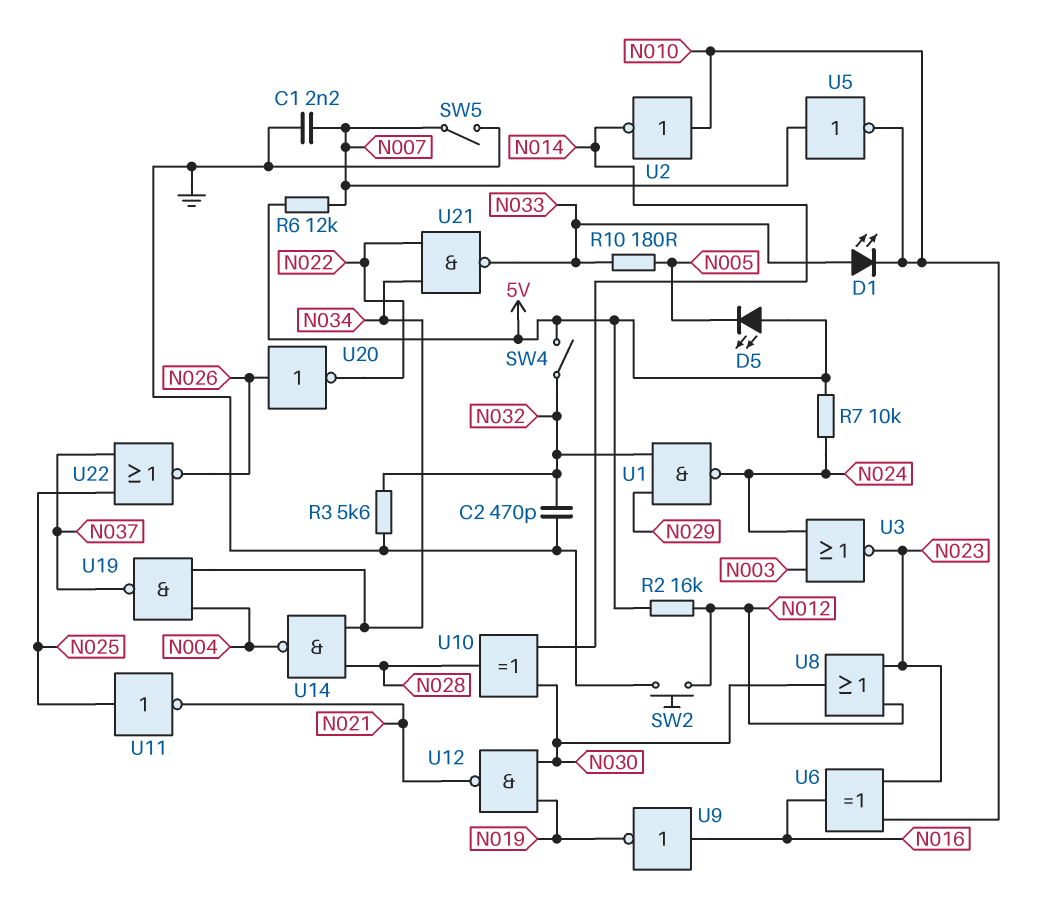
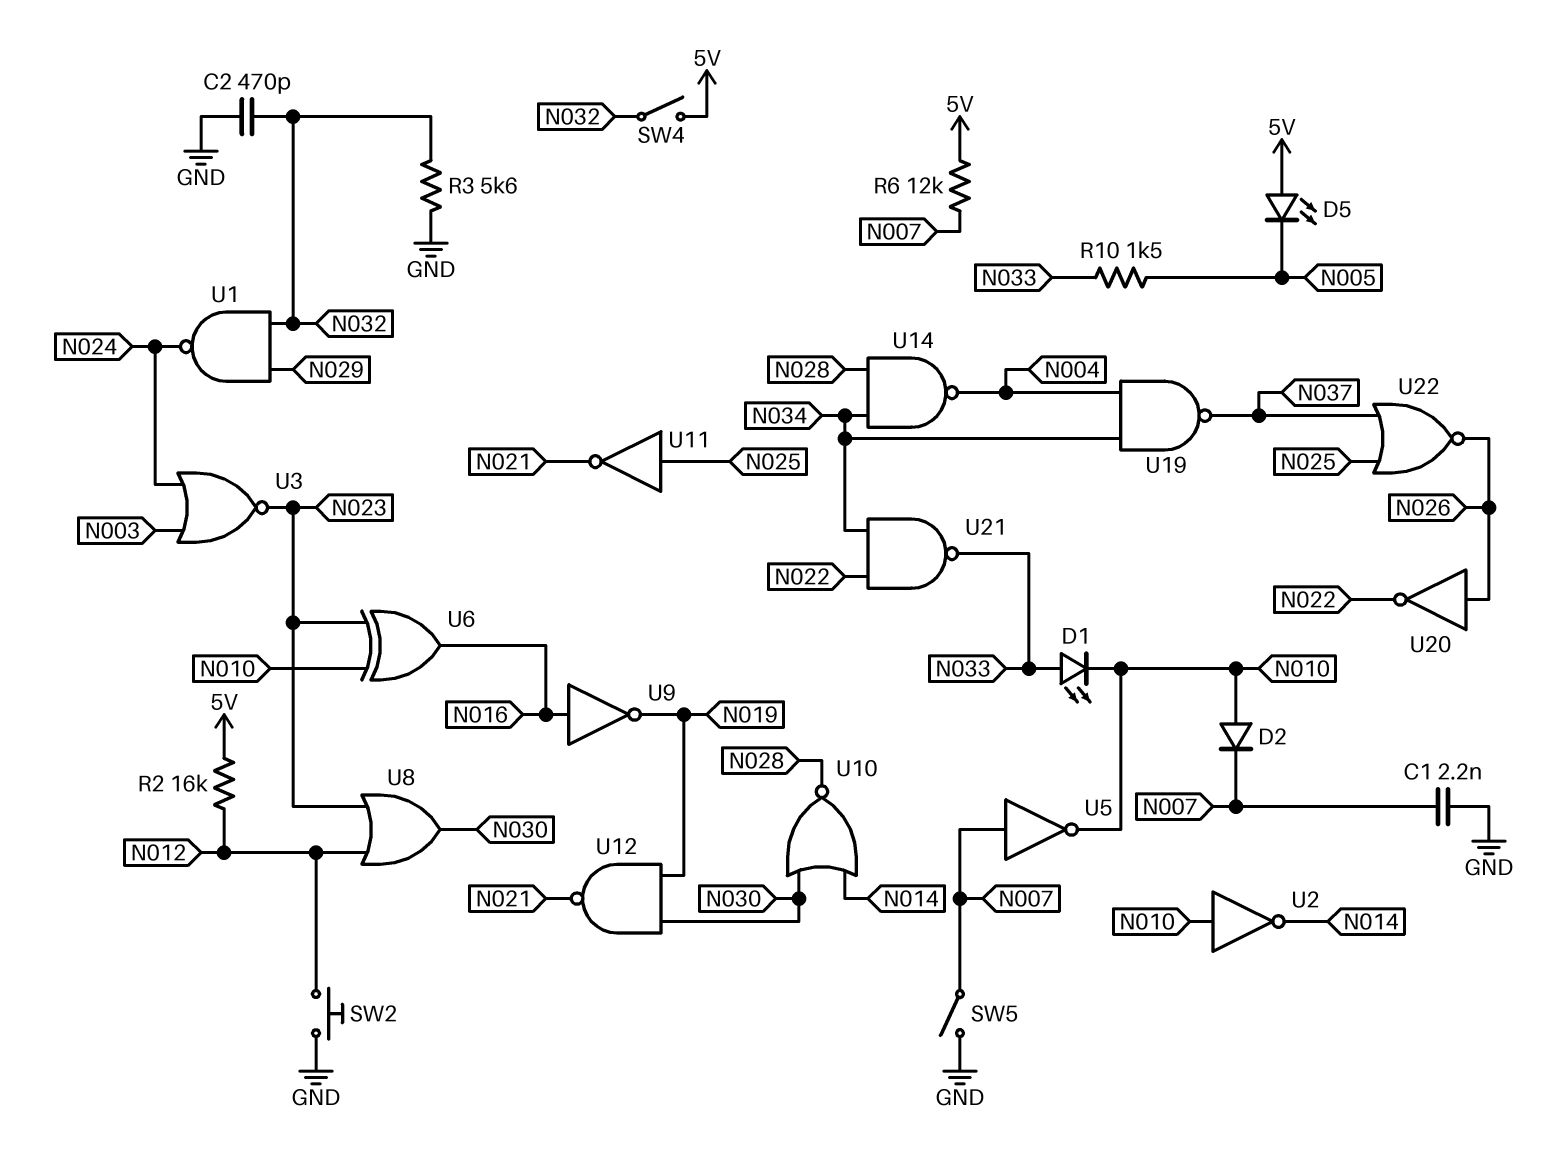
D2: none -> diode (A N010, K N007)
R7: 10k (5V, N024) -> none
R10: 180 (N005, N033) -> 1.5k (N005, N033)
U10: XOR (in N014, in N030, out N028) -> NOR (in N014, in N030, out N028)

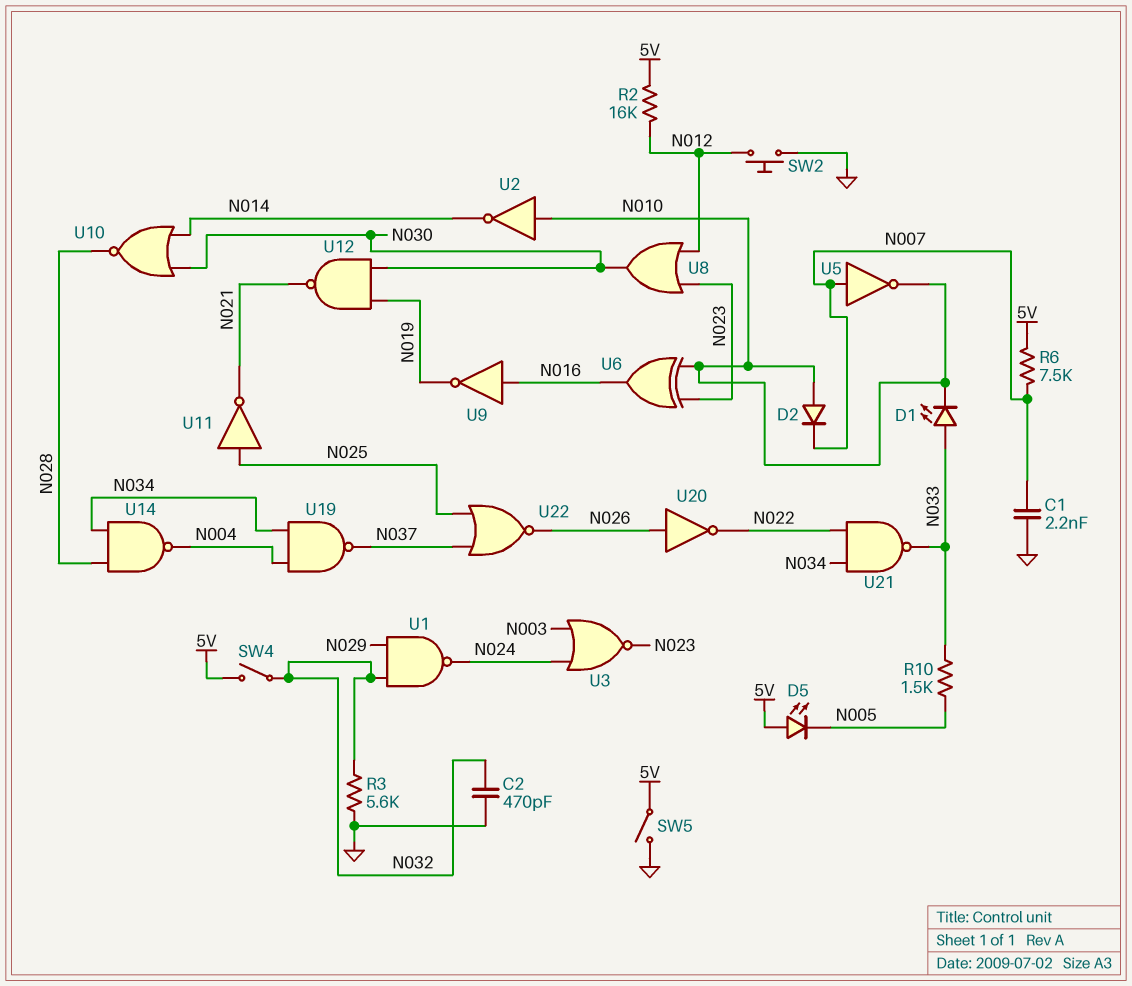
R6: 12k (5V, N007) -> 7.5k (5V, N007)
SW5: switch (GND, N007) -> switch (5V, GND)

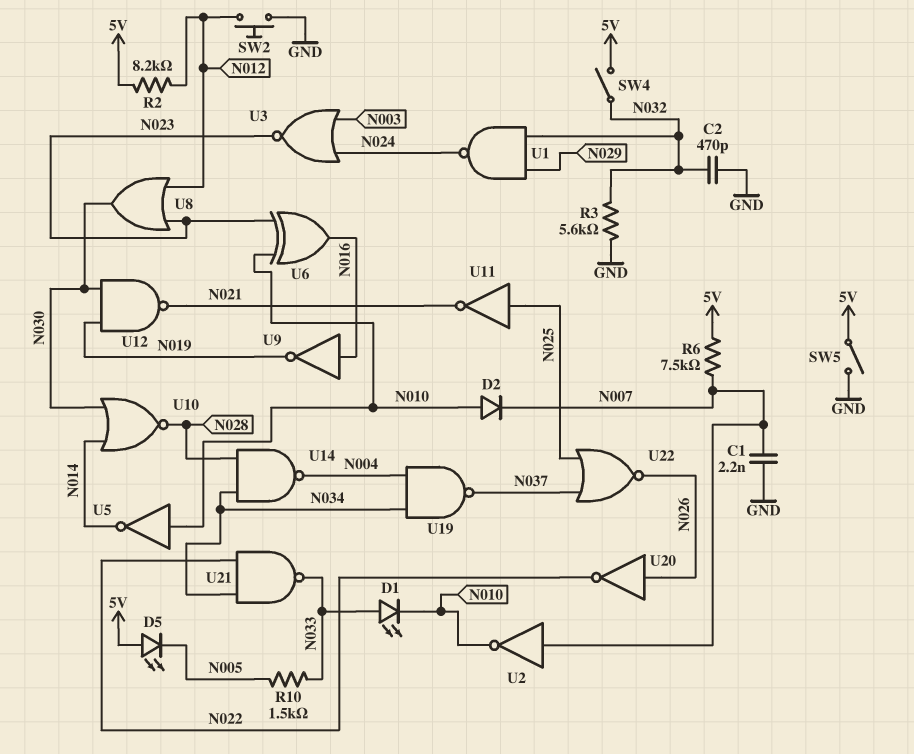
R2: 16k (5V, N012) -> 8.2k (5V, N012)
U2: NOT (in N010, out N014) -> NOT (in N007, out N010)
U5: NOT (in N007, out N010) -> NOT (in N010, out N014)

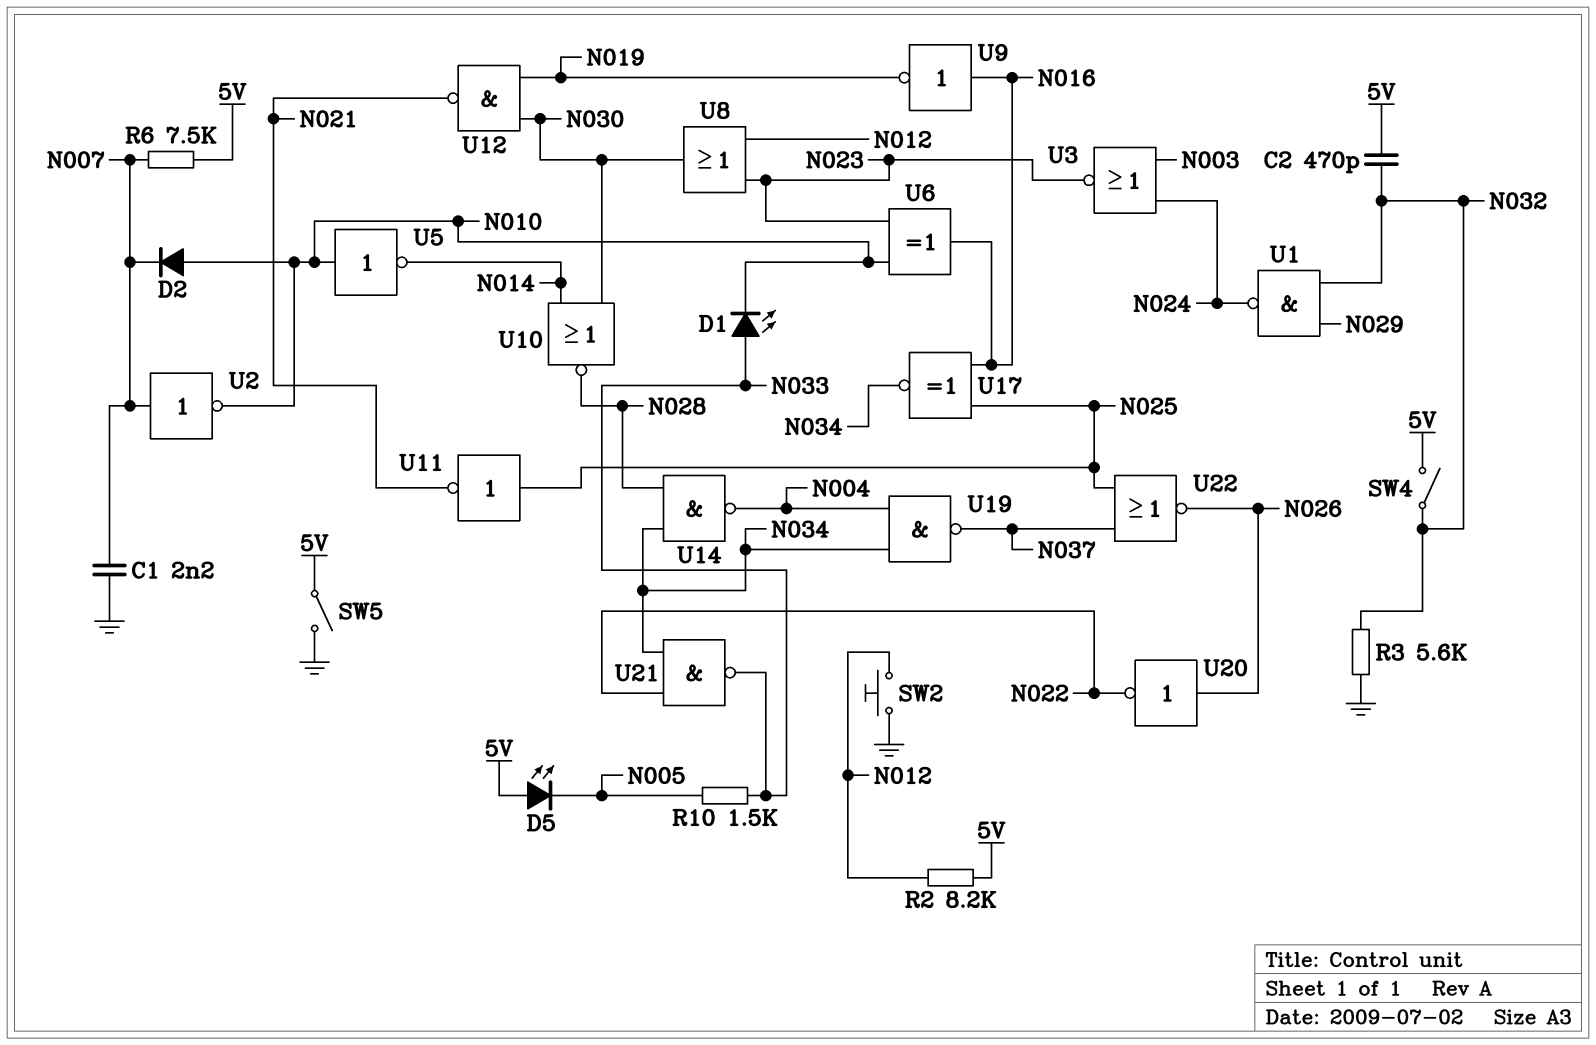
C2: 470pF (GND, N032) -> 470pF (5V, N032)
U17: none -> XNOR (in N016, in N025, out N034)

